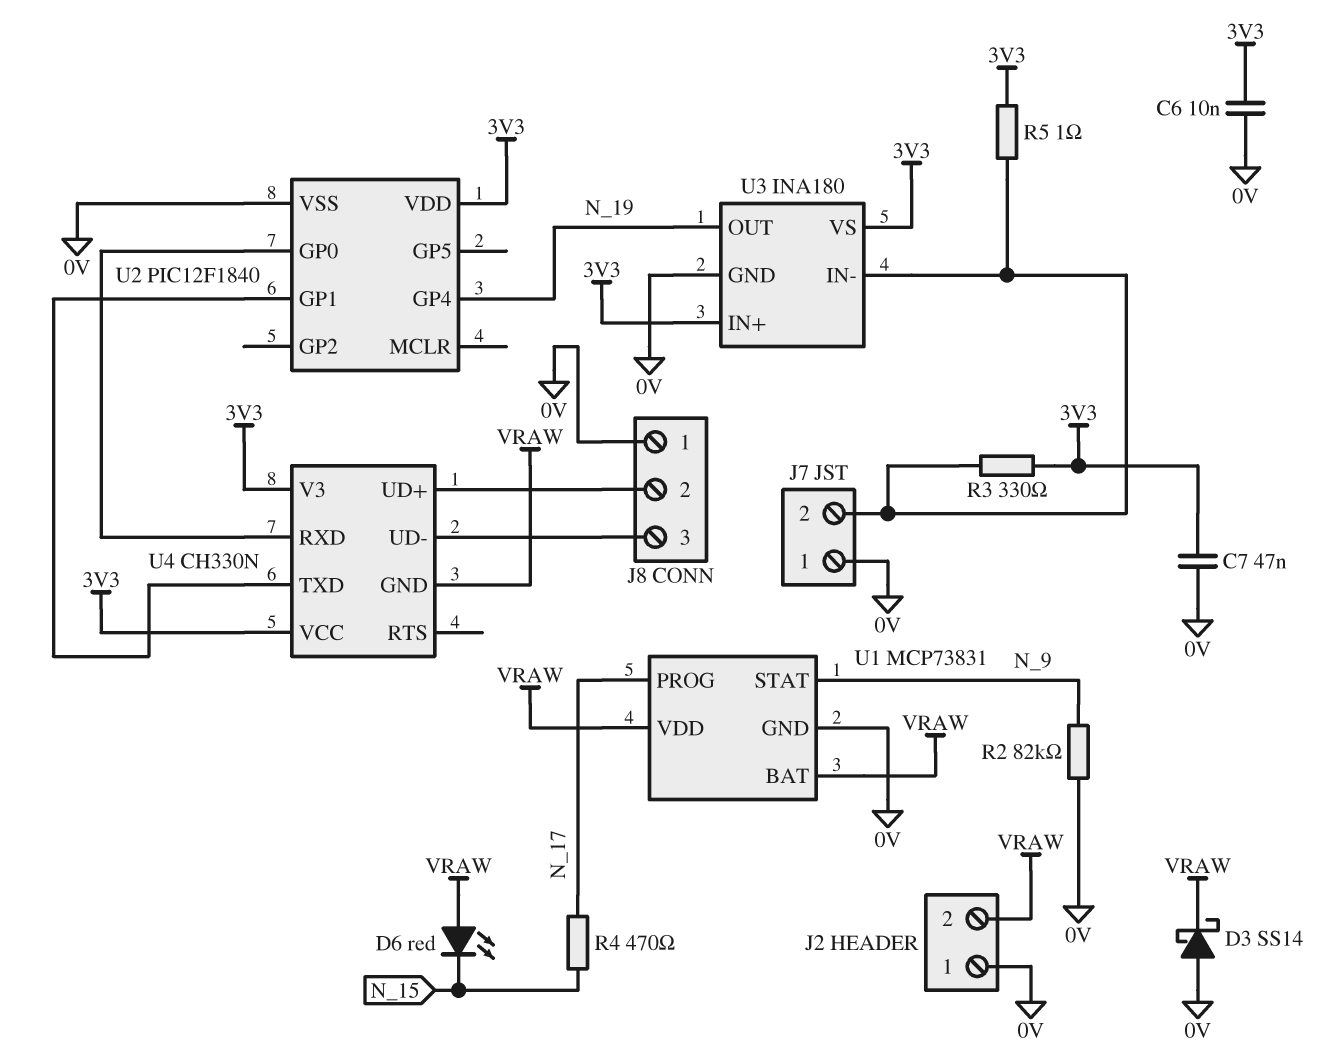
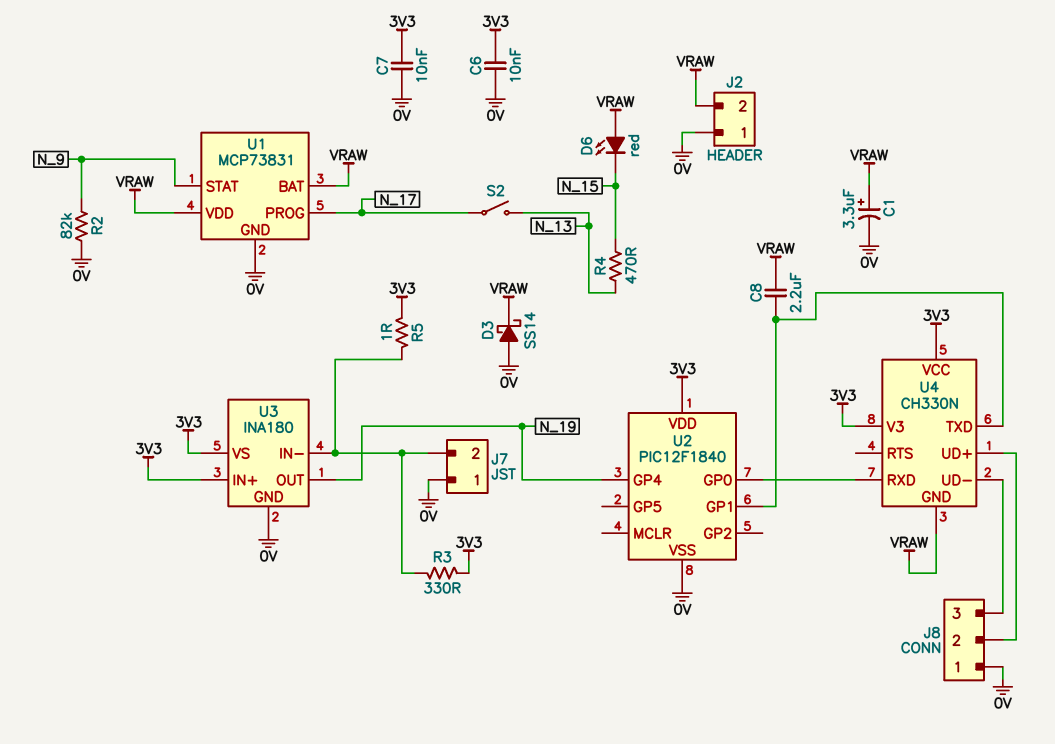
C1: none -> 3.3uF (plus VRAW, minus 0V)
C7: 47nF (0V, 3V3) -> 10nF (0V, 3V3)
C8: none -> 2.2uF (U2/GP1, VRAW)
R4: 470 (N_15, N_17) -> 470 (N_13, N_15)
S2: none -> switch (N_13, N_17)

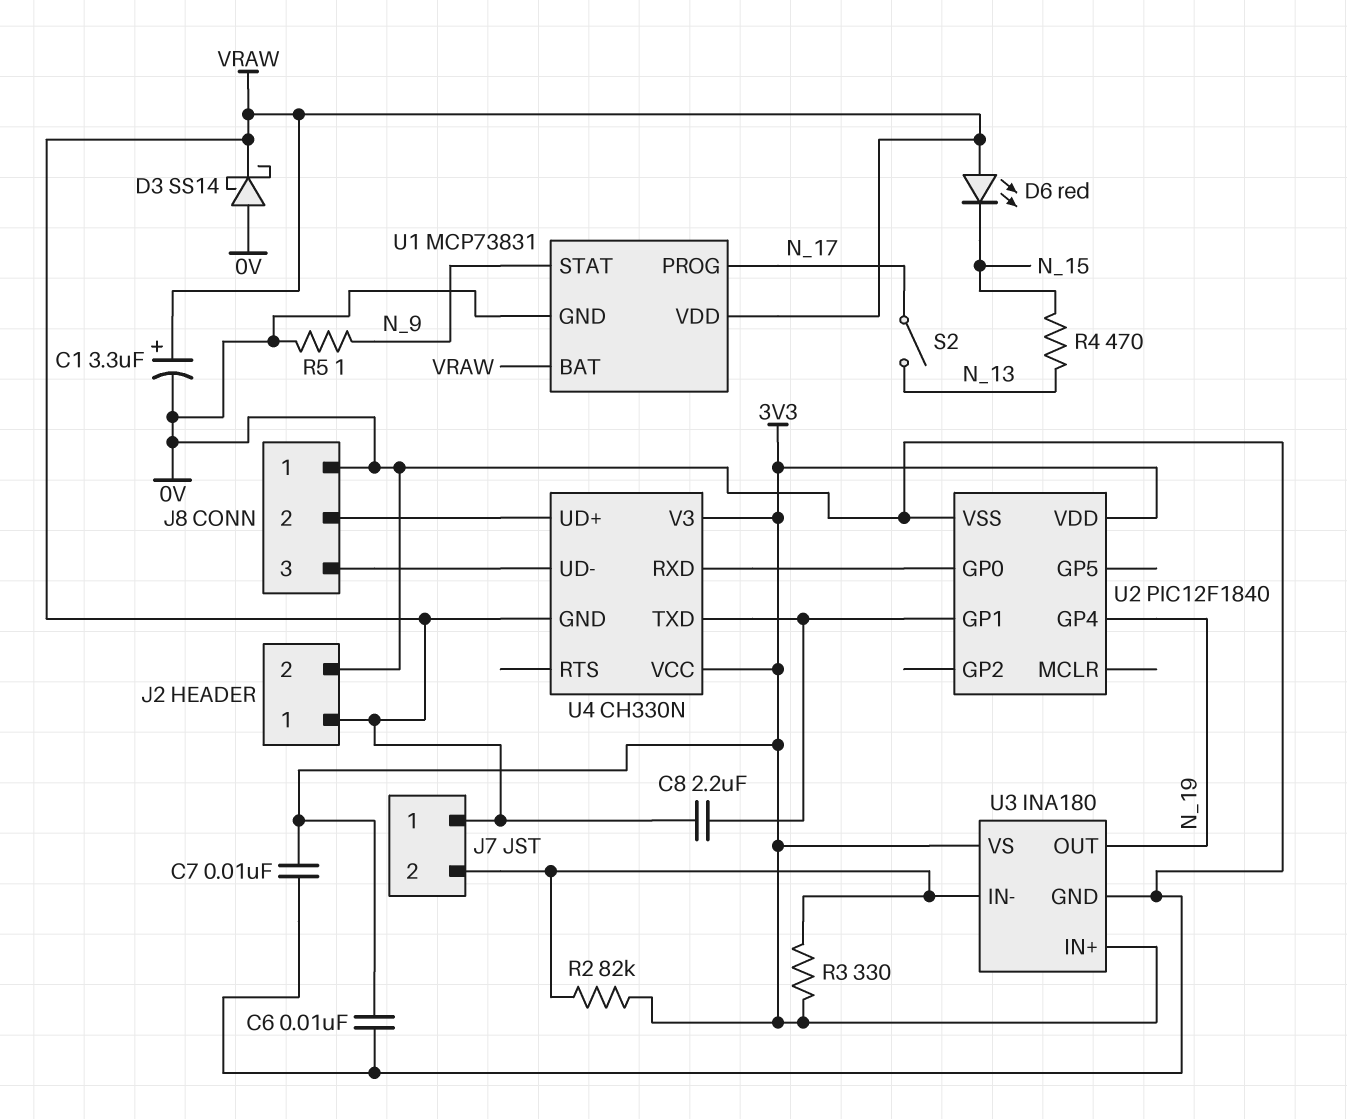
J2 pin 1: 0V -> VRAW
J2 pin 2: VRAW -> 0V
J7 pin 1: 0V -> VRAW
R2: 82k (0V, N_9) -> 82k (3V3, J7/2)
R5: 1 (3V3, J7/2) -> 1 (0V, N_9)

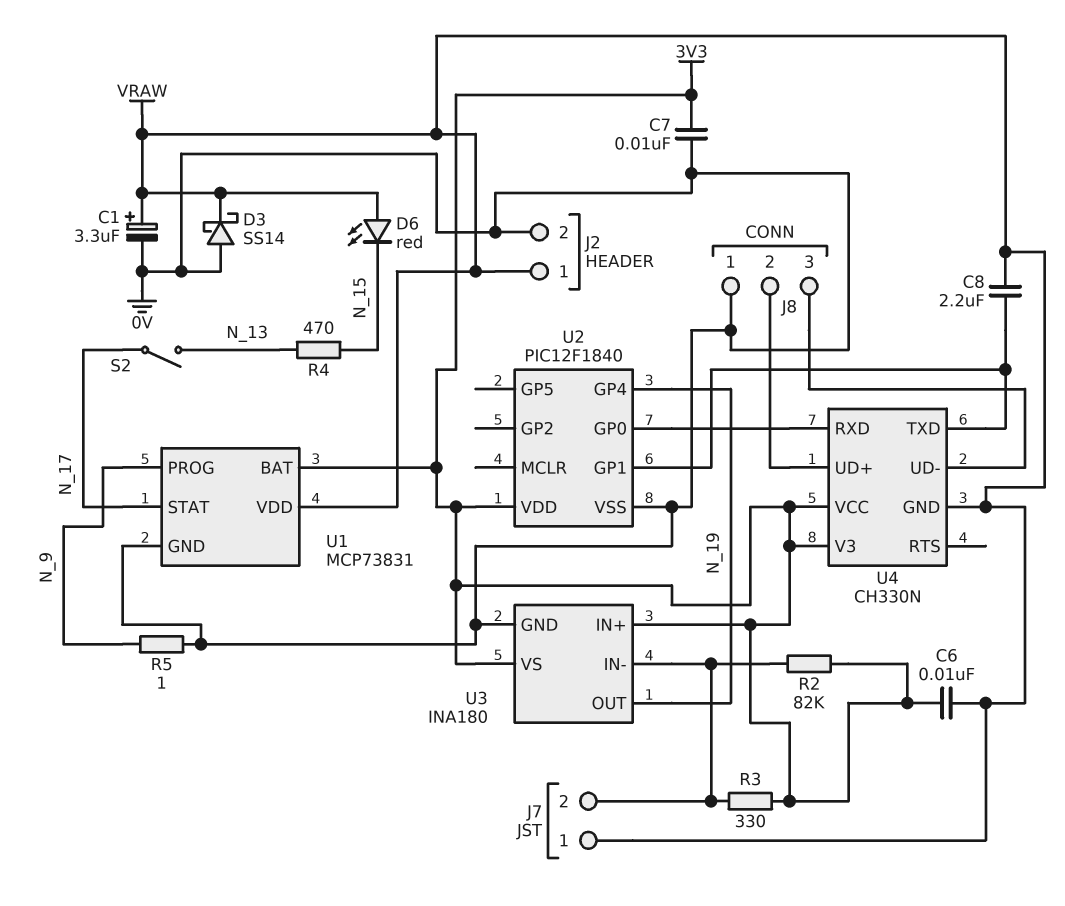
C6: 10nF (0V, 3V3) -> 10nF (3V3, VRAW)
U1 pin BAT: VRAW -> 3V3
U1 pin PROG: N_17 -> N_9
U1 pin STAT: N_9 -> N_17

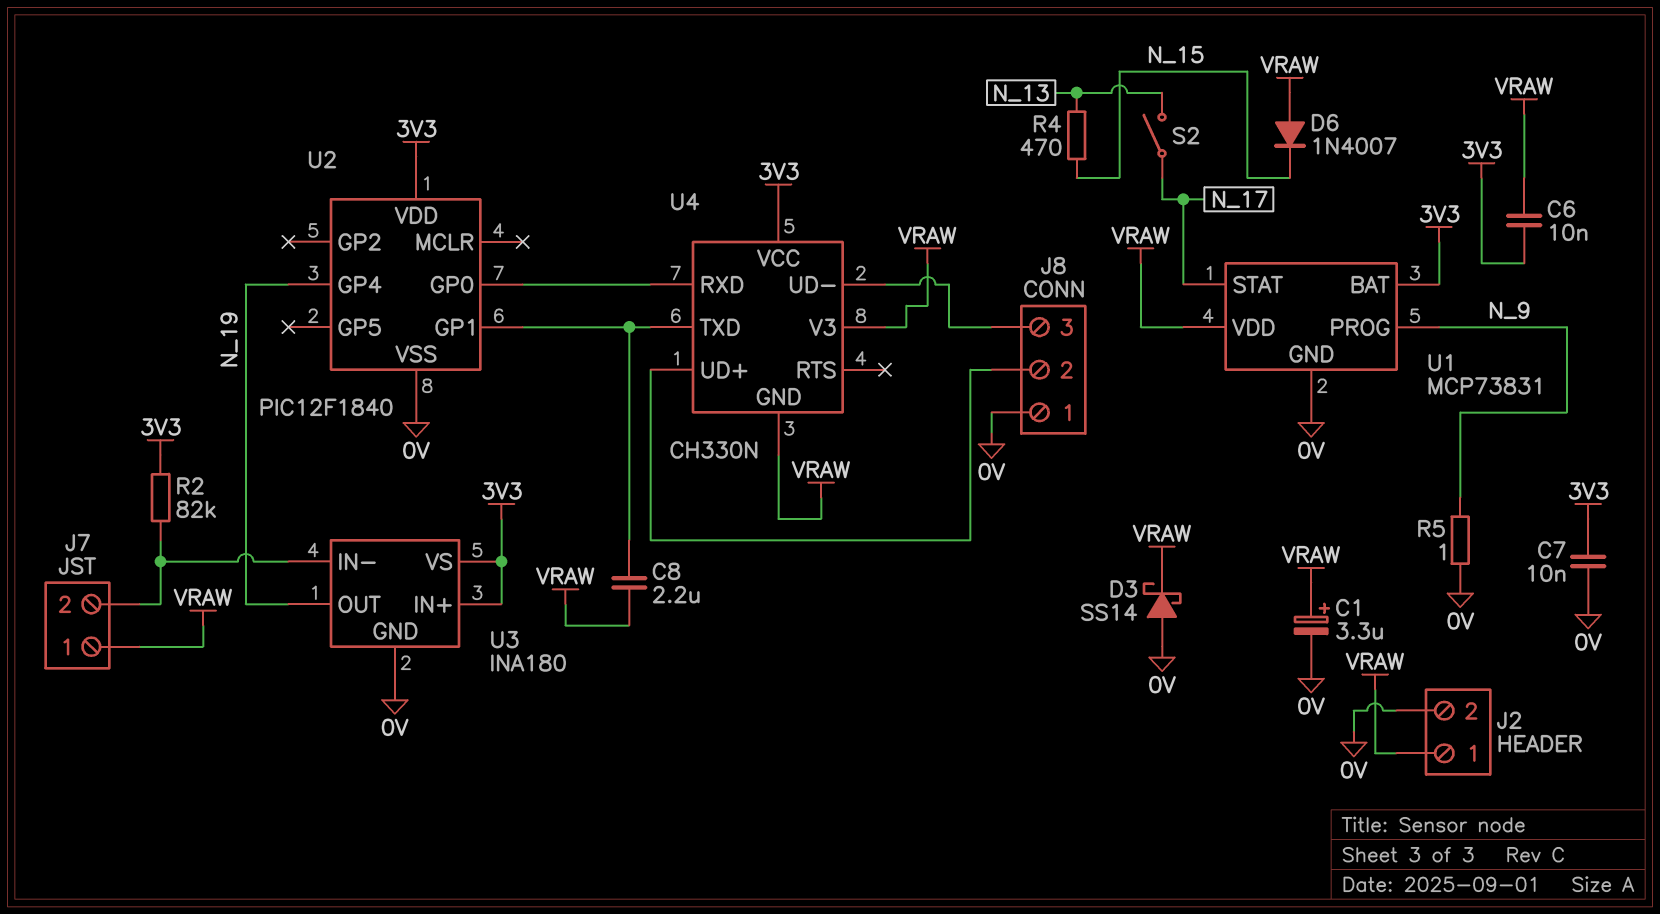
D6: LED red (A VRAW, K N_15) -> diode 1N4007 (A VRAW, K N_15)
R3: 330 (3V3, J7/2) -> none
U4 pin V3: 3V3 -> VRAW

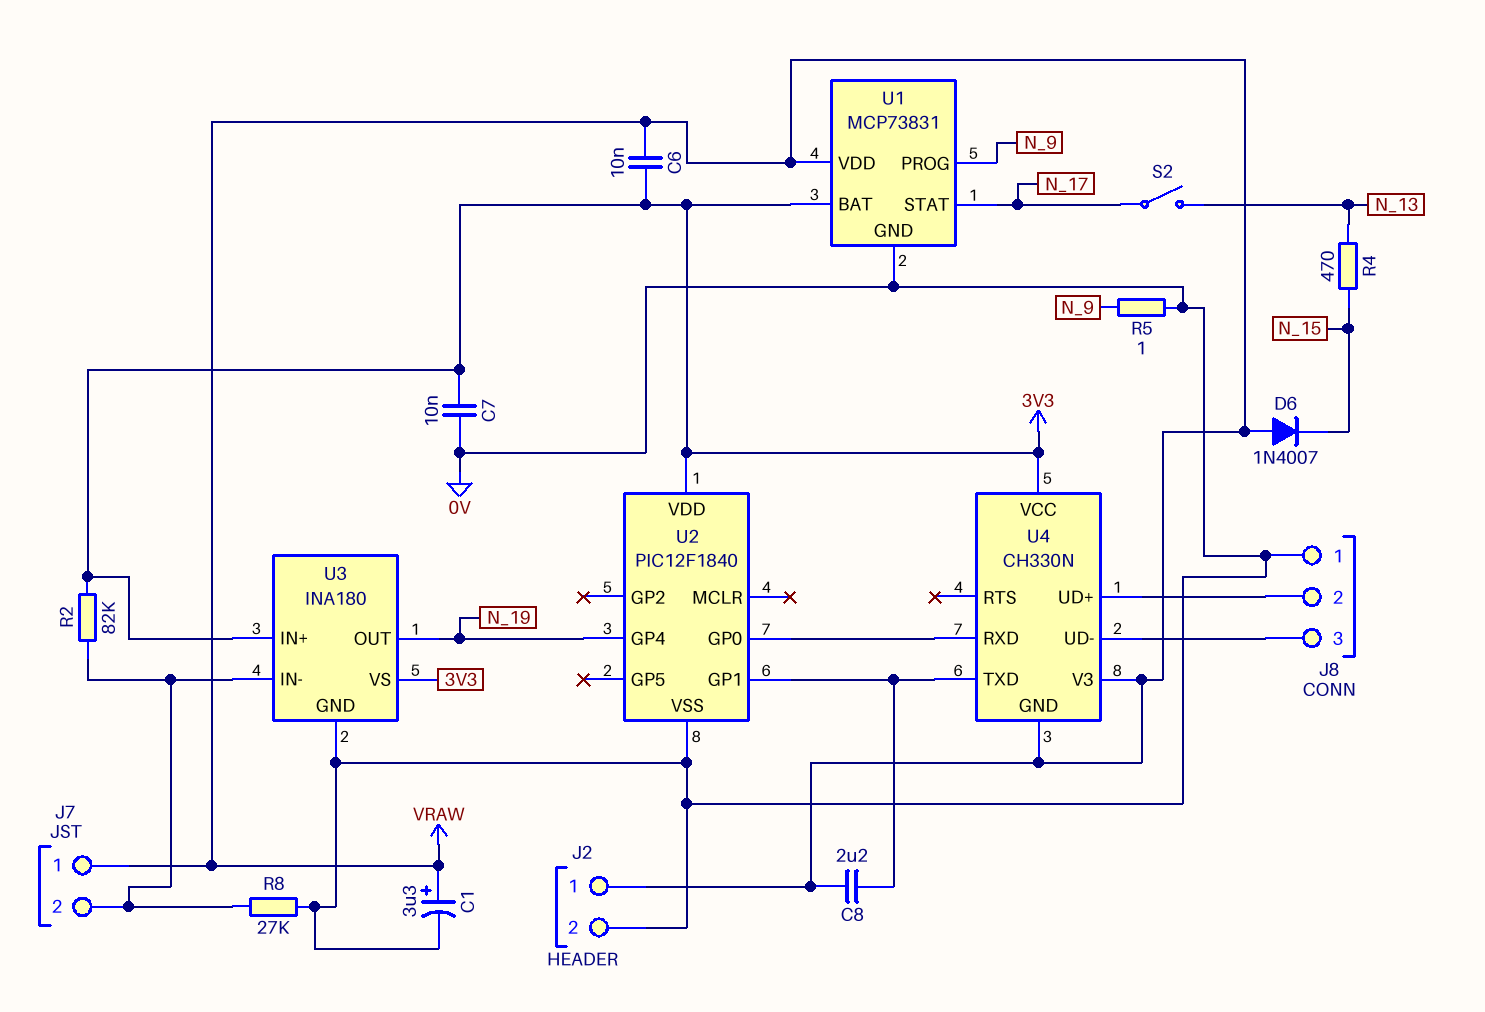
D3: schottky SS14 (A 0V, K VRAW) -> none
R8: none -> 27k (0V, J7/2)

